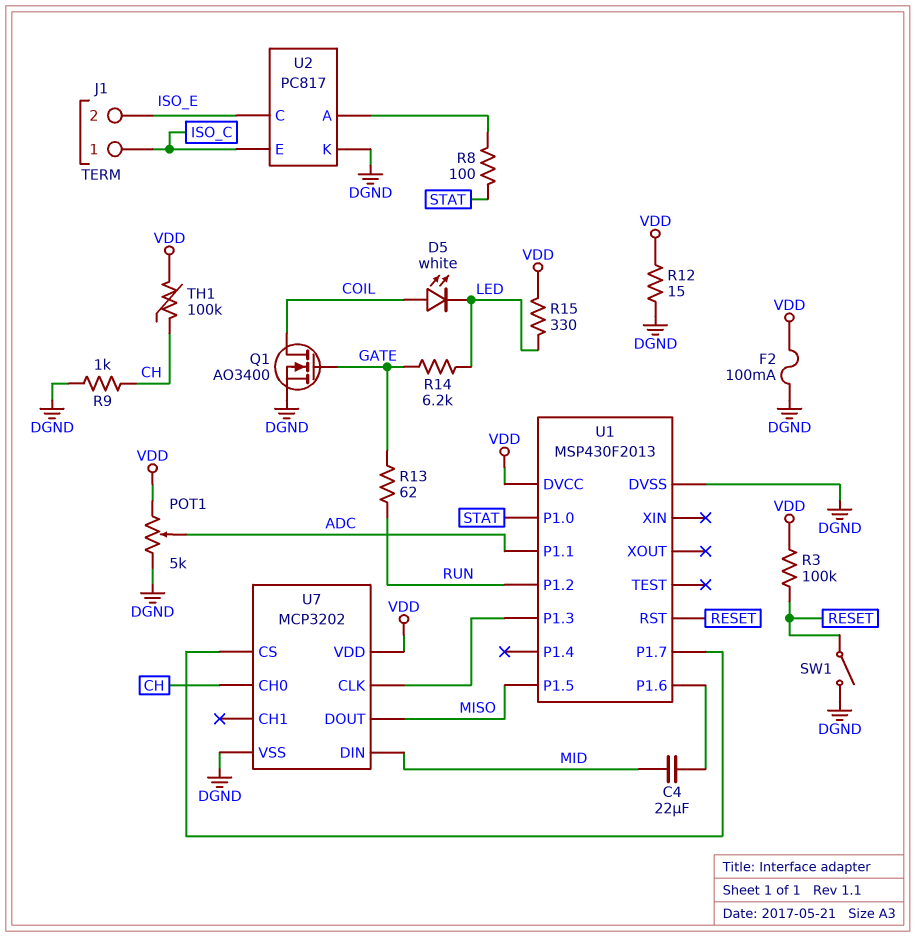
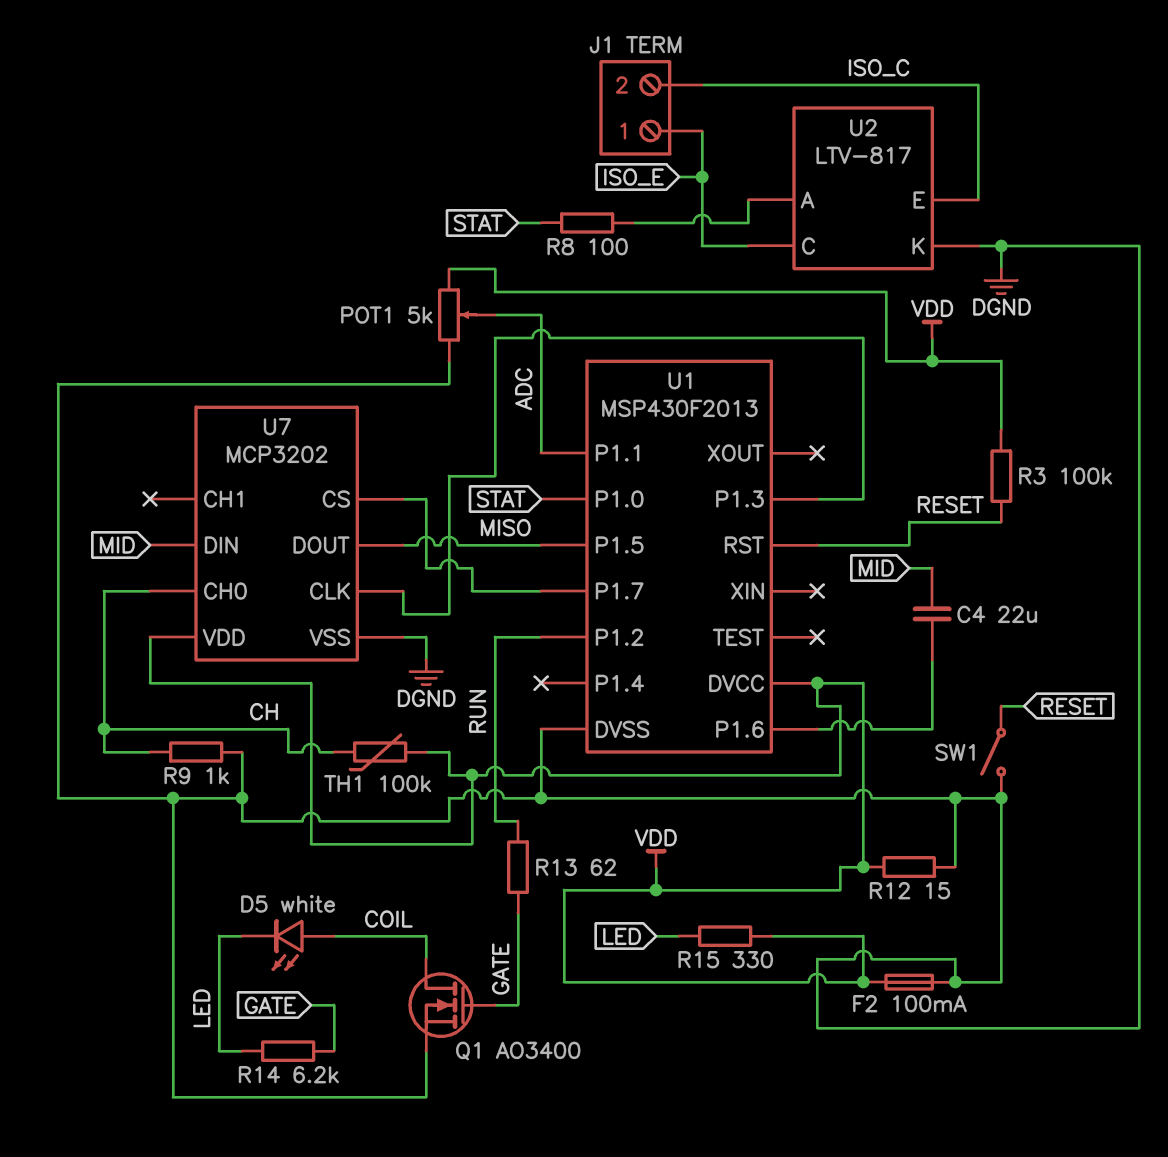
J1 pin 1: ISO_C -> ISO_E
J1 pin 2: ISO_E -> ISO_C
U2: PC817 -> LTV-817

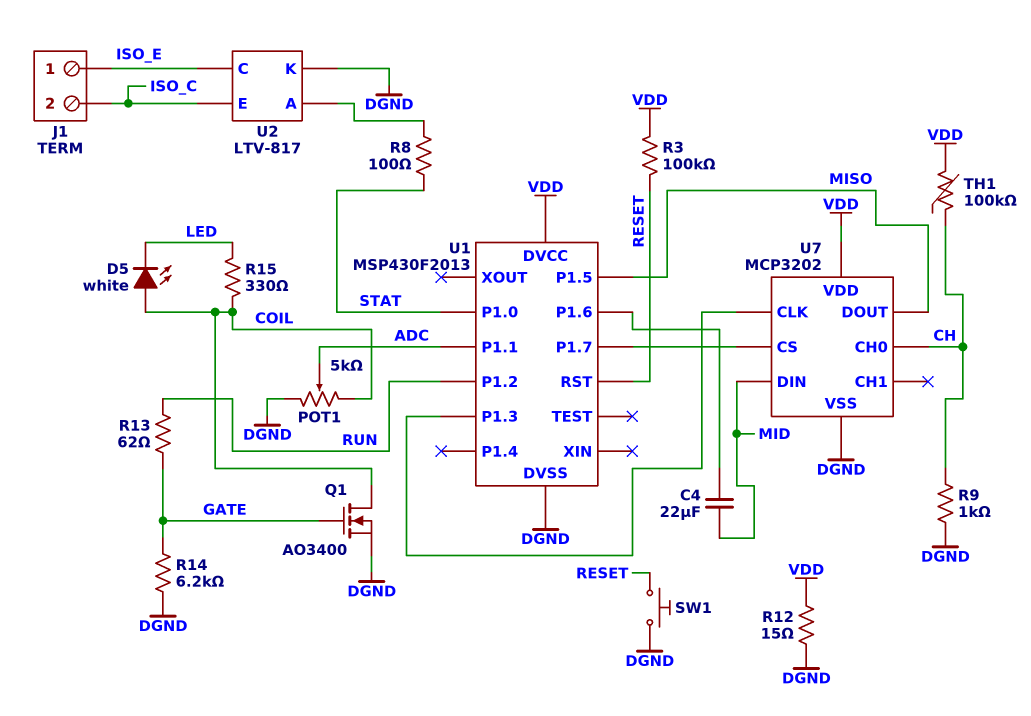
F2: 100mA (DGND, VDD) -> none
POT1: 5k (DGND, VDD, wiper ADC) -> 5k (COIL, DGND, wiper ADC)
R14: 6.2k (GATE, LED) -> 6.2k (DGND, GATE)
R15: 330 (LED, VDD) -> 330 (COIL, LED)
SW1: switch (DGND, RESET) -> button (DGND, RESET)

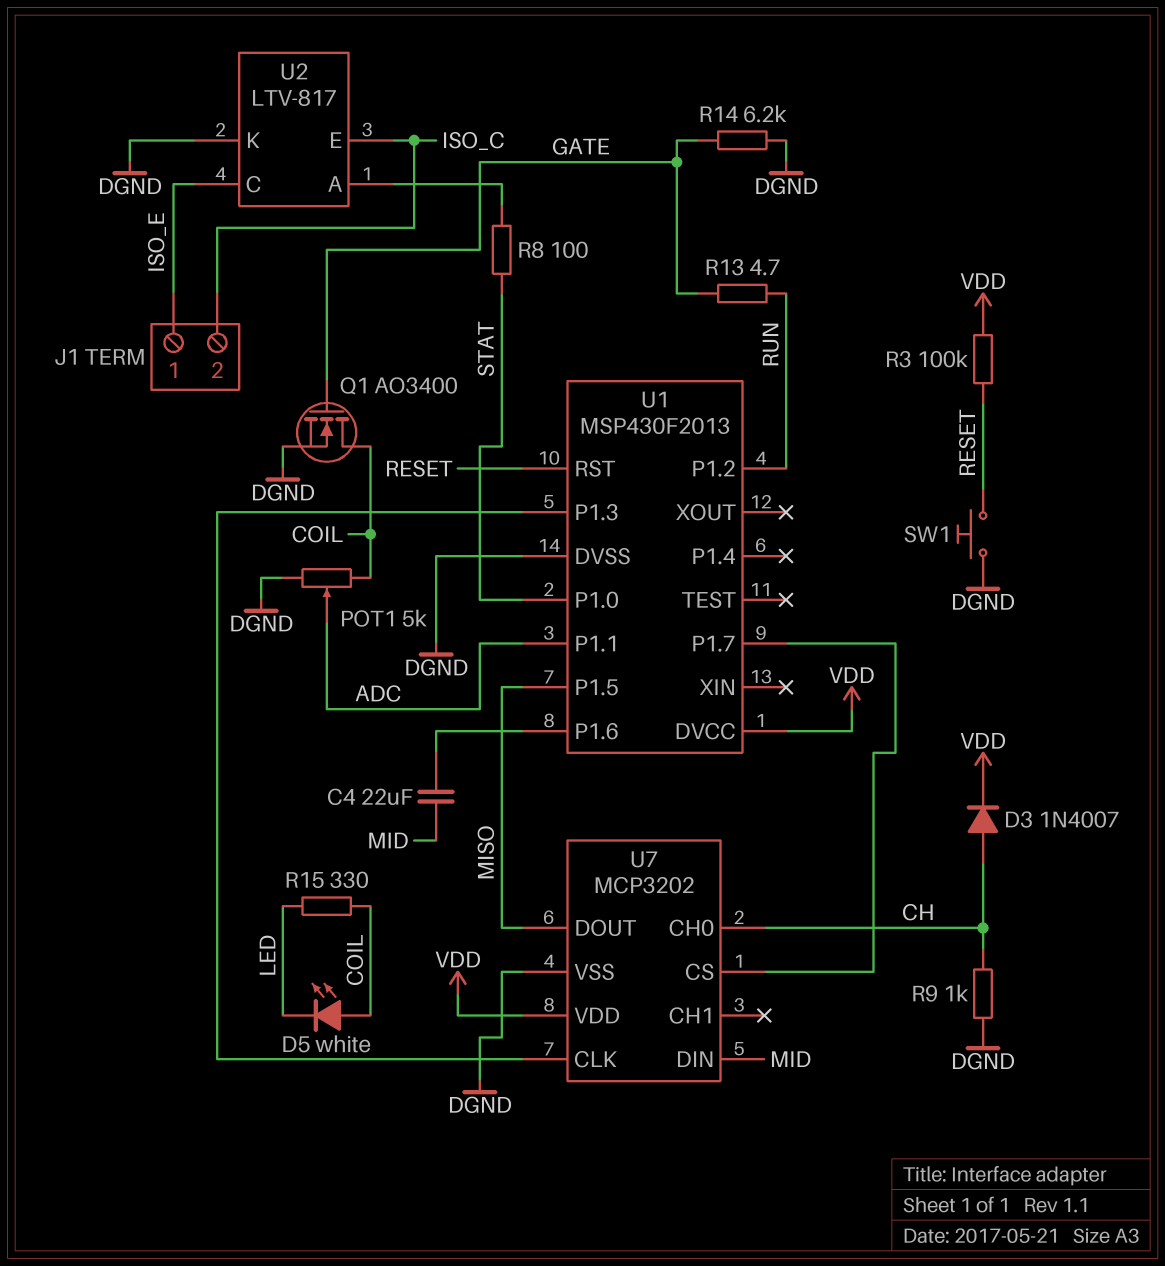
D3: none -> diode 1N4007 (A CH, K VDD)
R12: 15 (DGND, VDD) -> none
R13: 62 (GATE, RUN) -> 4.7 (GATE, RUN)
TH1: 100k (CH, VDD) -> none

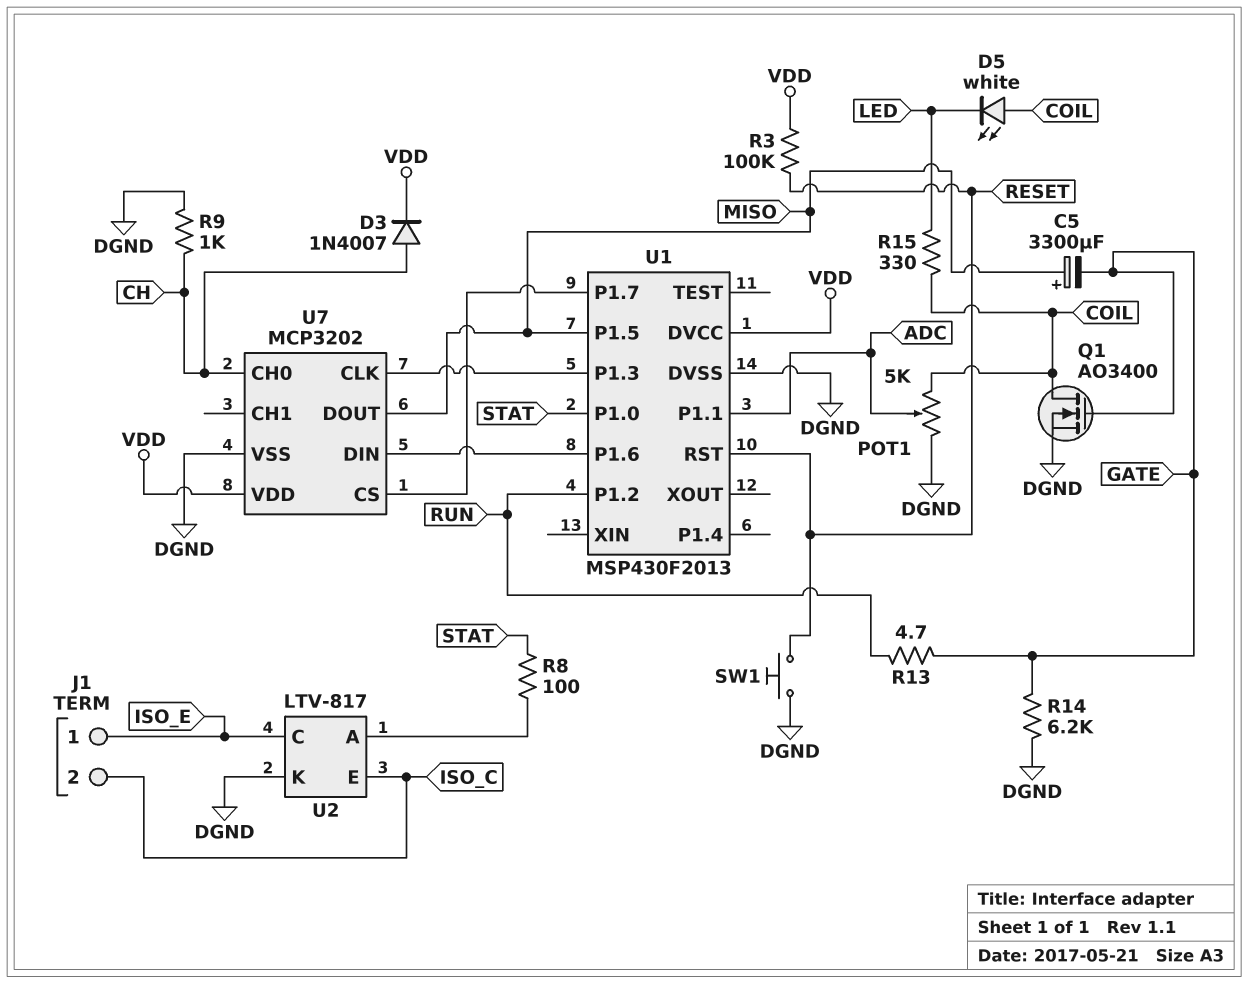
C4: 22uF (MID, U1/P1.6) -> none
C5: none -> 3300uF (plus MISO, minus GATE)
U7 pin DIN: MID -> U1/P1.6

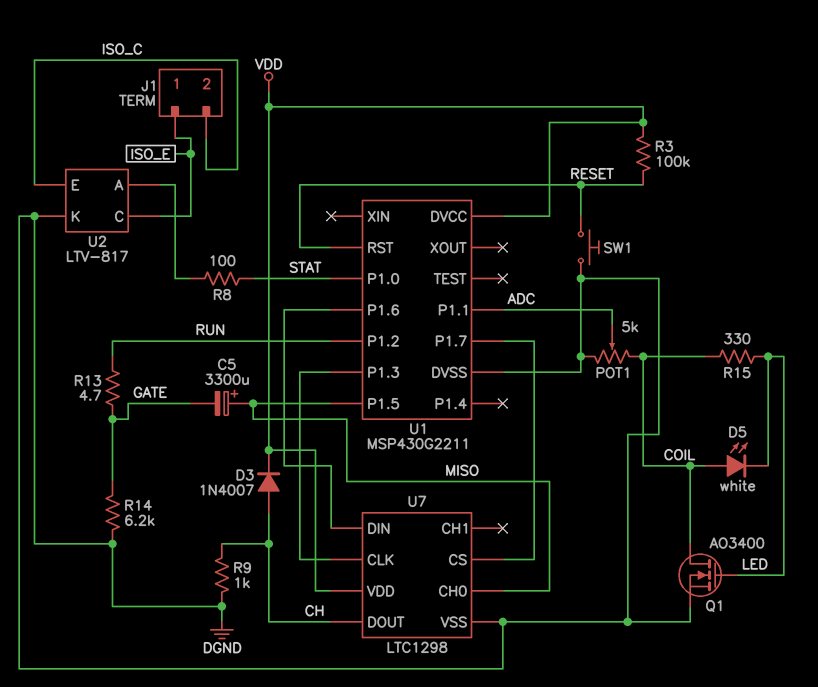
Q1: NMOS AO3400 (G GATE, D COIL, S DGND) -> NMOS AO3400 (G LED, D COIL, S DGND)
U1: MSP430F2013 -> MSP430G2211
U7: MCP3202 -> LTC1298
U7 pin CH0: CH -> MISO
U7 pin DOUT: MISO -> CH

